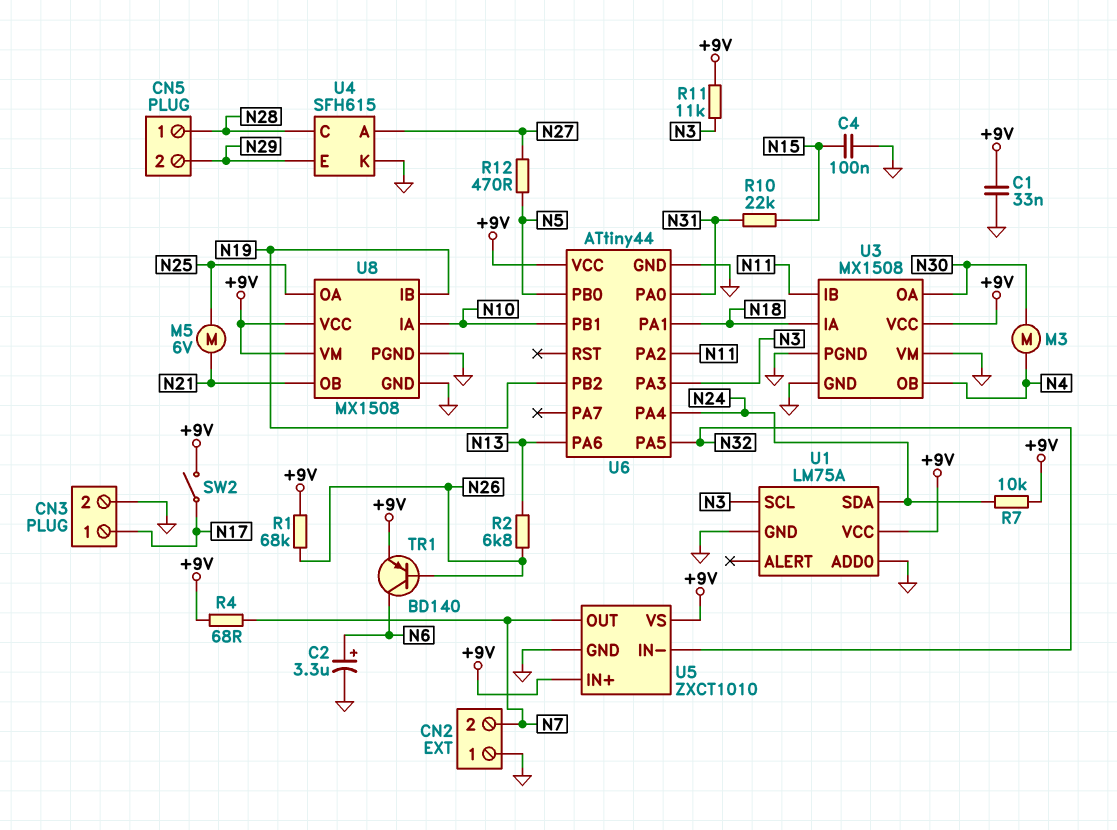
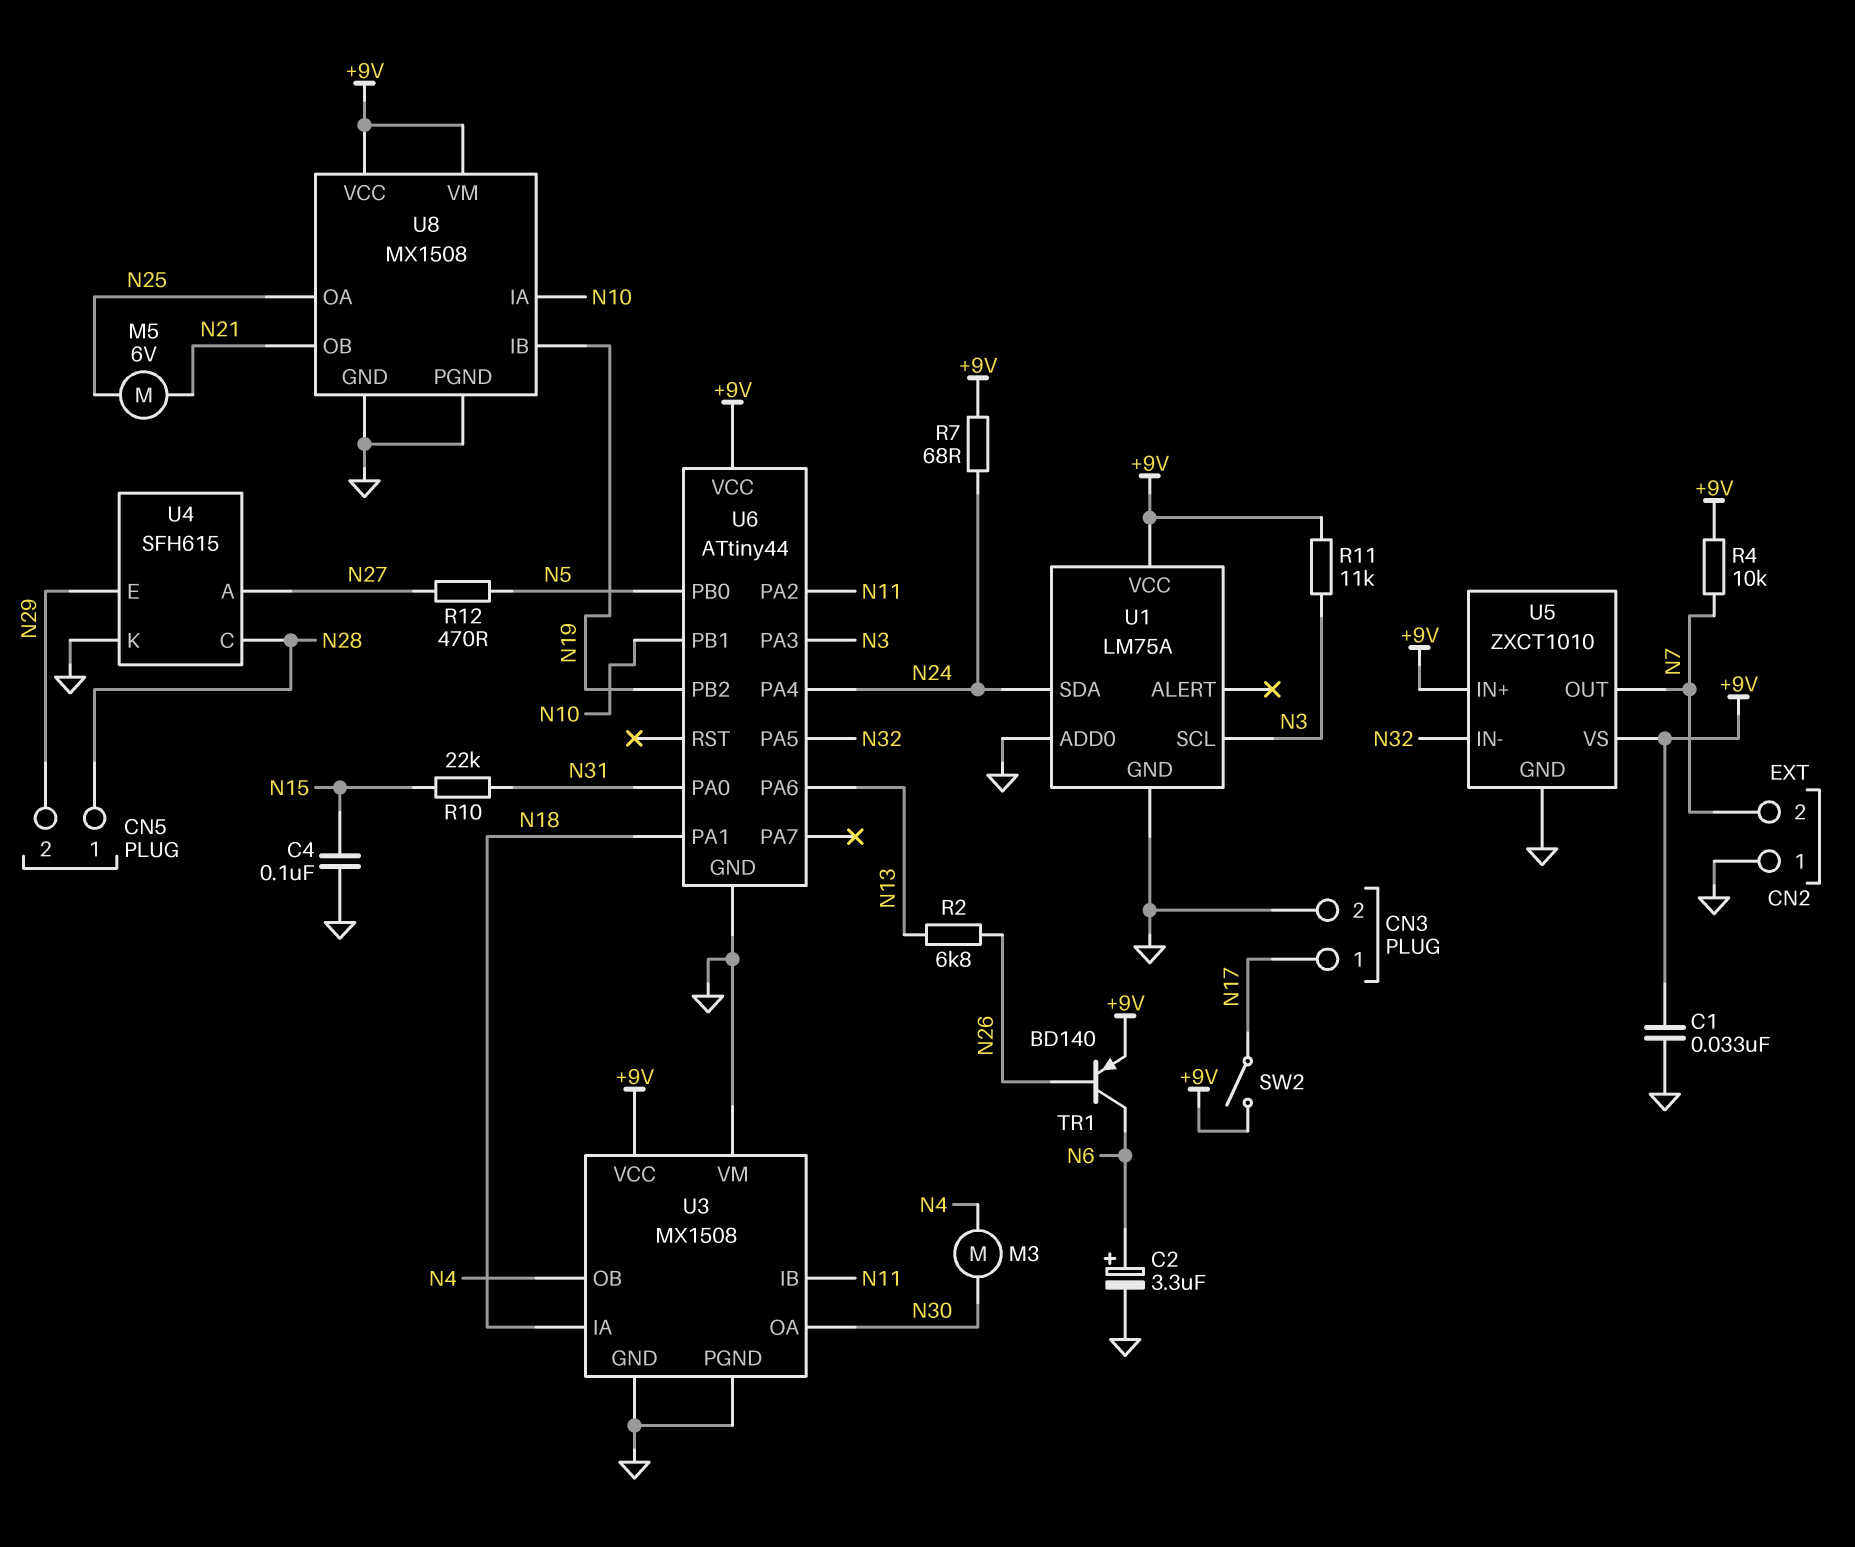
R1: 68k (+9V, N26) -> none
R4: 68 (+9V, N7) -> 10k (+9V, N7)
R7: 10k (+9V, N24) -> 68 (+9V, N24)

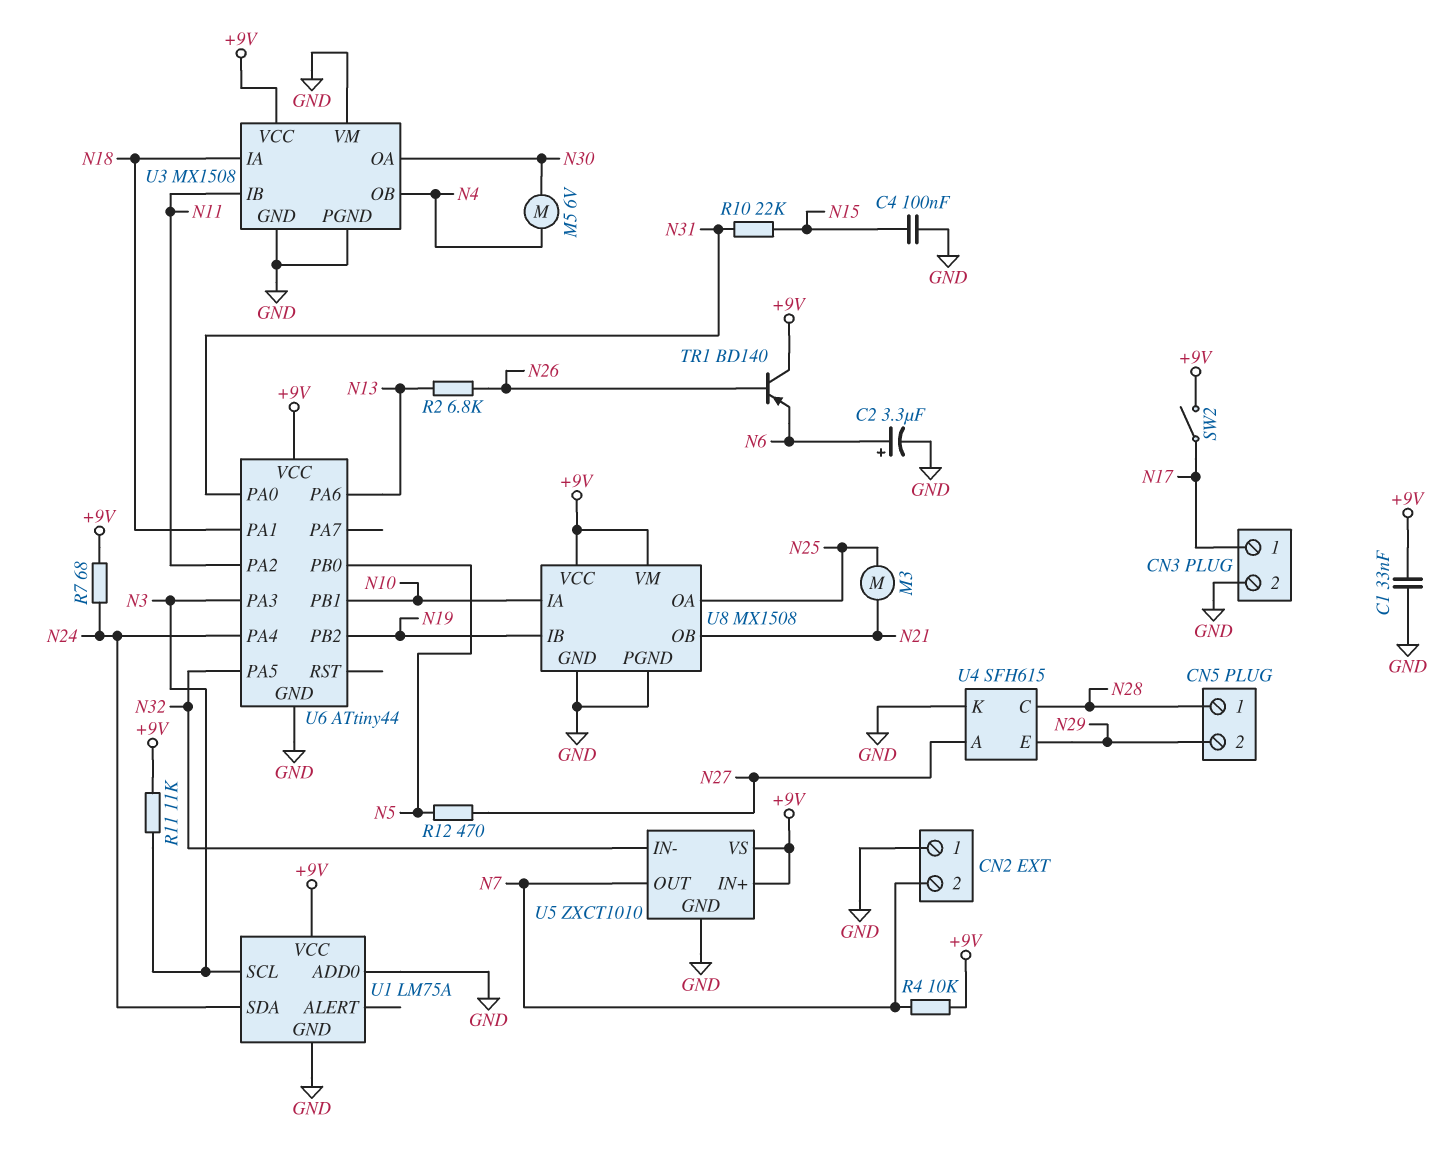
M3: motor (N4, N30) -> motor (N21, N25)
M5: motor 6V (N21, N25) -> motor 6V (N4, N30)
TR1: PNP BD140 (B N26, C N6, E +9V) -> PNP BD140 (B N26, C +9V, E N6)

